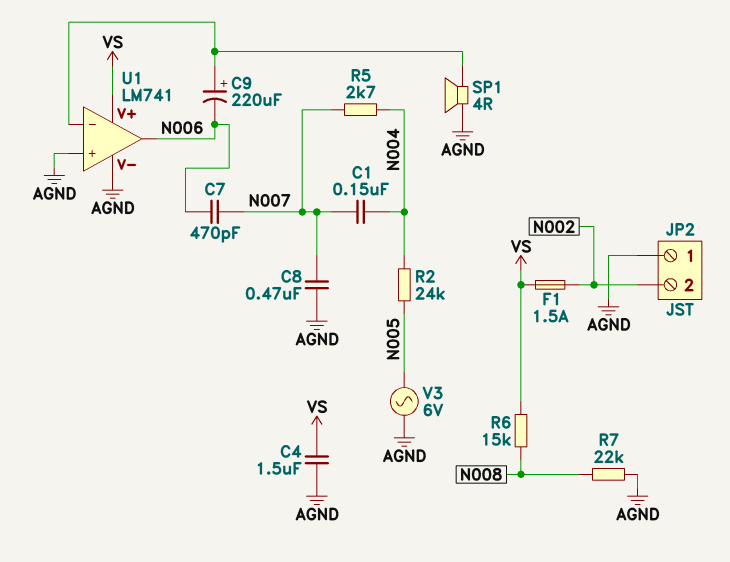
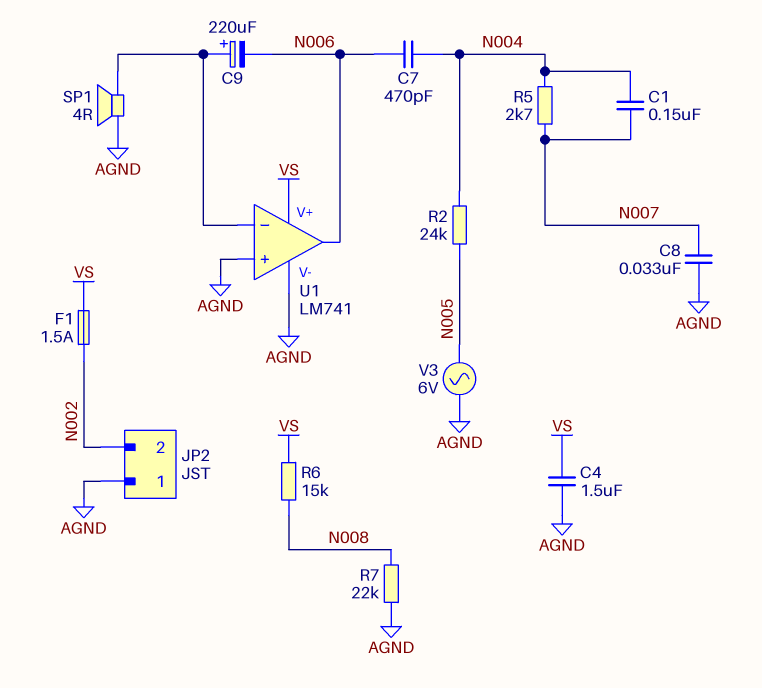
C7: 470pF (N006, N007) -> 470pF (N004, N006)
C8: 470nF (AGND, N007) -> 33nF (AGND, N007)

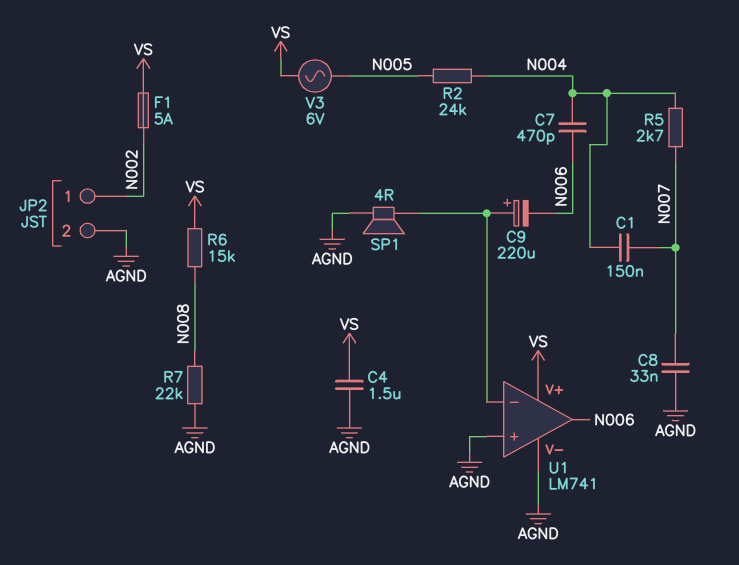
F1: 1.5A (N002, VS) -> 5A (N002, VS)
JP2 pin 1: AGND -> N002
JP2 pin 2: N002 -> AGND
V3: AC 6V (AGND, N005) -> AC 6V (N005, VS)

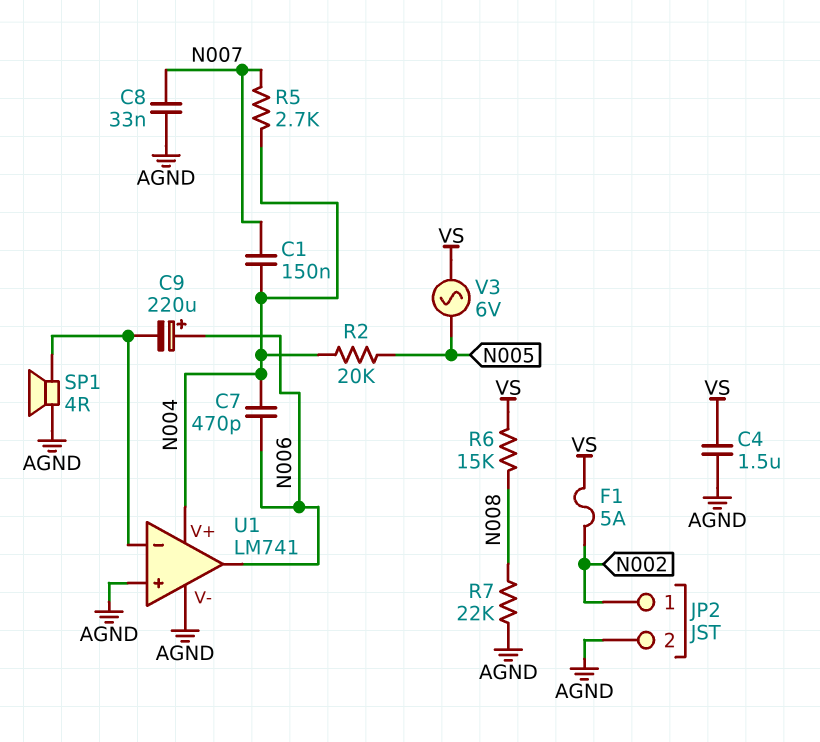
C9: 220uF (plus U1/in-, minus N006) -> 220uF (plus N006, minus U1/in-)
R2: 24k (N004, N005) -> 20k (N004, N005)
U1 pin V+: VS -> N004

